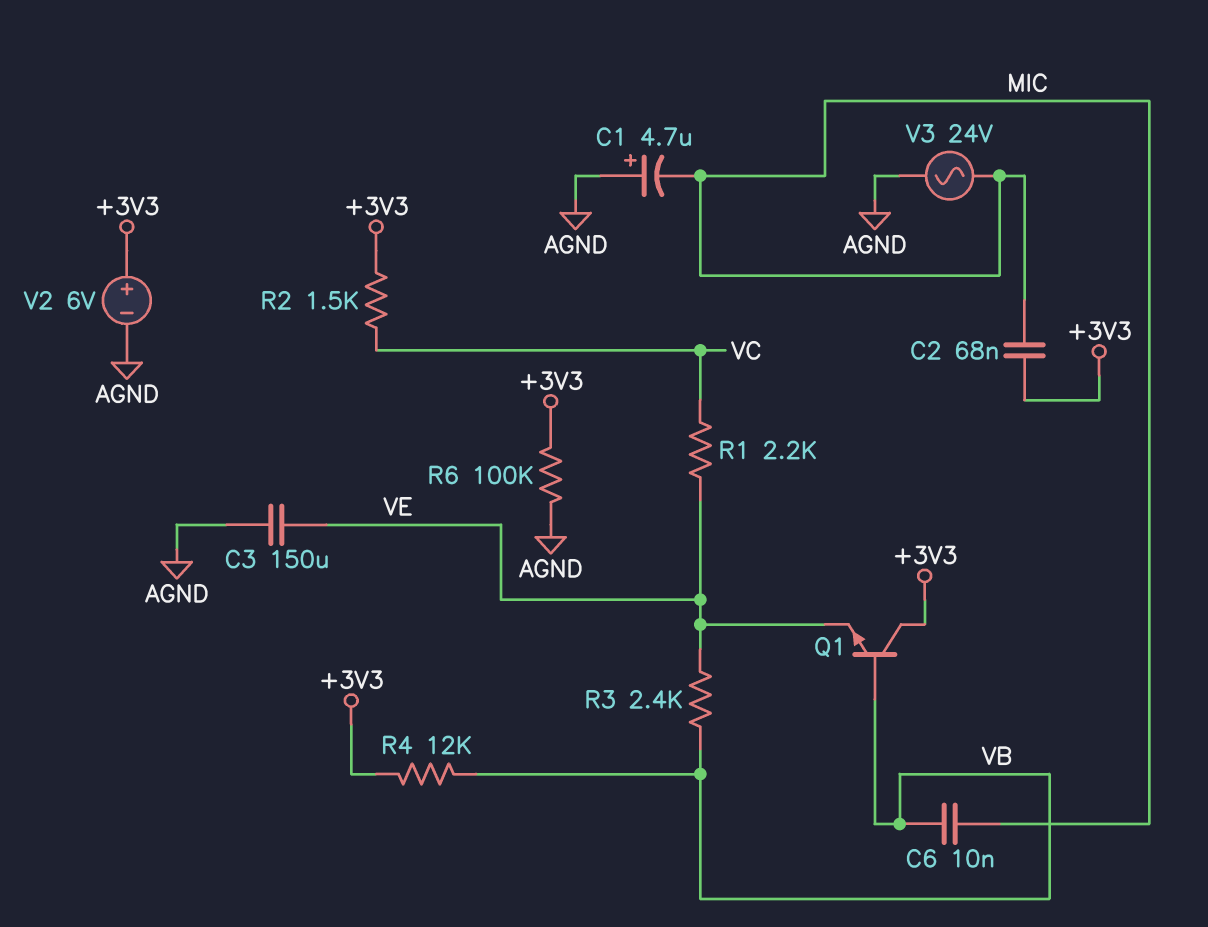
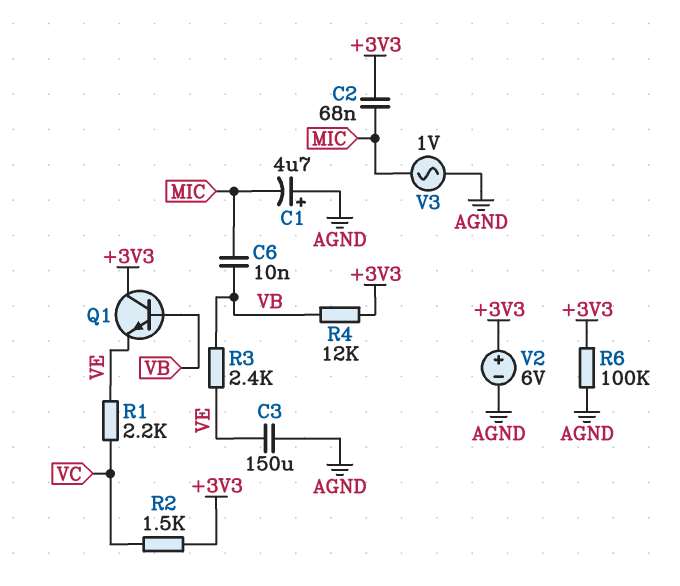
V3: AC 24V (AGND, MIC) -> AC 1V (AGND, MIC)

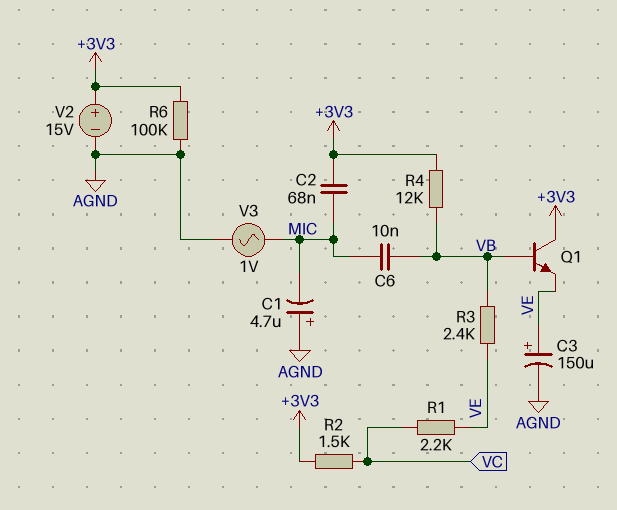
C3: 150uF (AGND, VE) -> 150uF (plus VE, minus AGND)
V2: 6V (plus +3V3, minus AGND) -> 15V (plus +3V3, minus AGND)

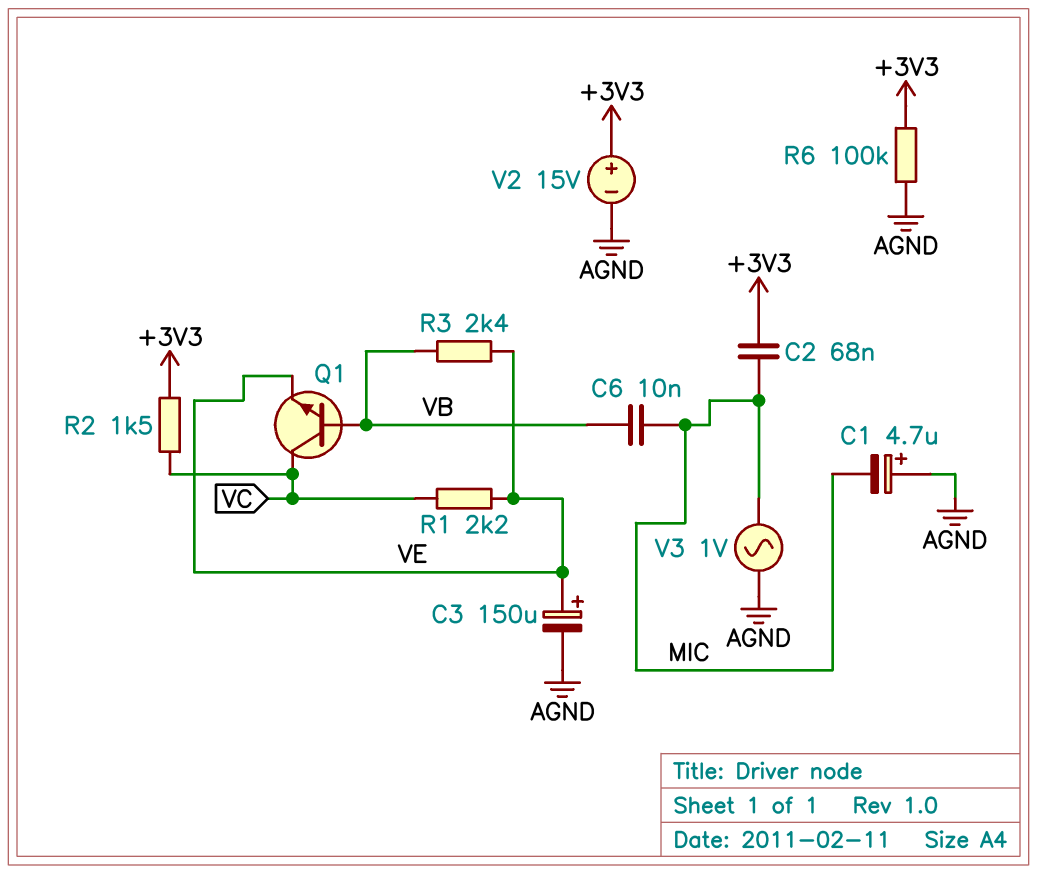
Q1: NPN (B VB, C +3V3, E VE) -> NPN (B VB, C VC, E VE)
R4: 12k (+3V3, VB) -> none

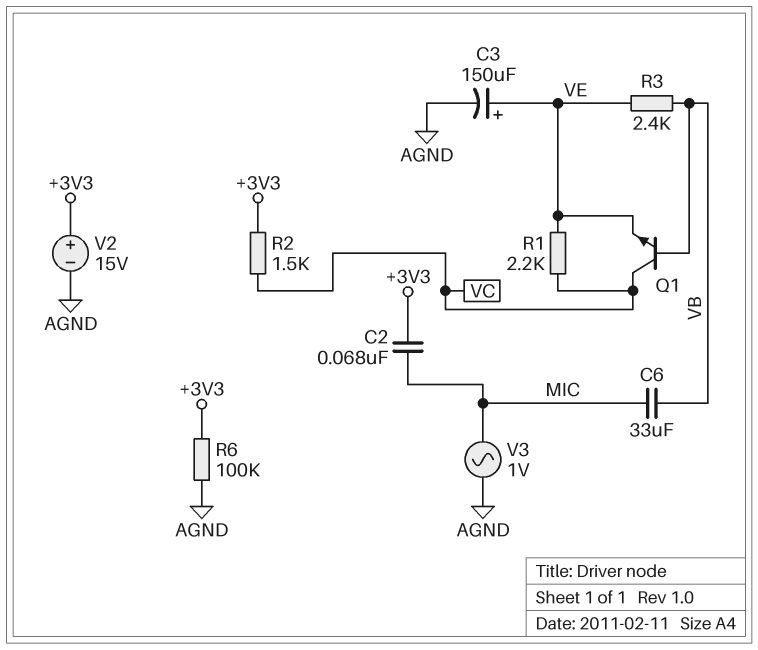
C1: 4.7uF (plus AGND, minus MIC) -> none
C6: 10nF (MIC, VB) -> 33uF (MIC, VB)

